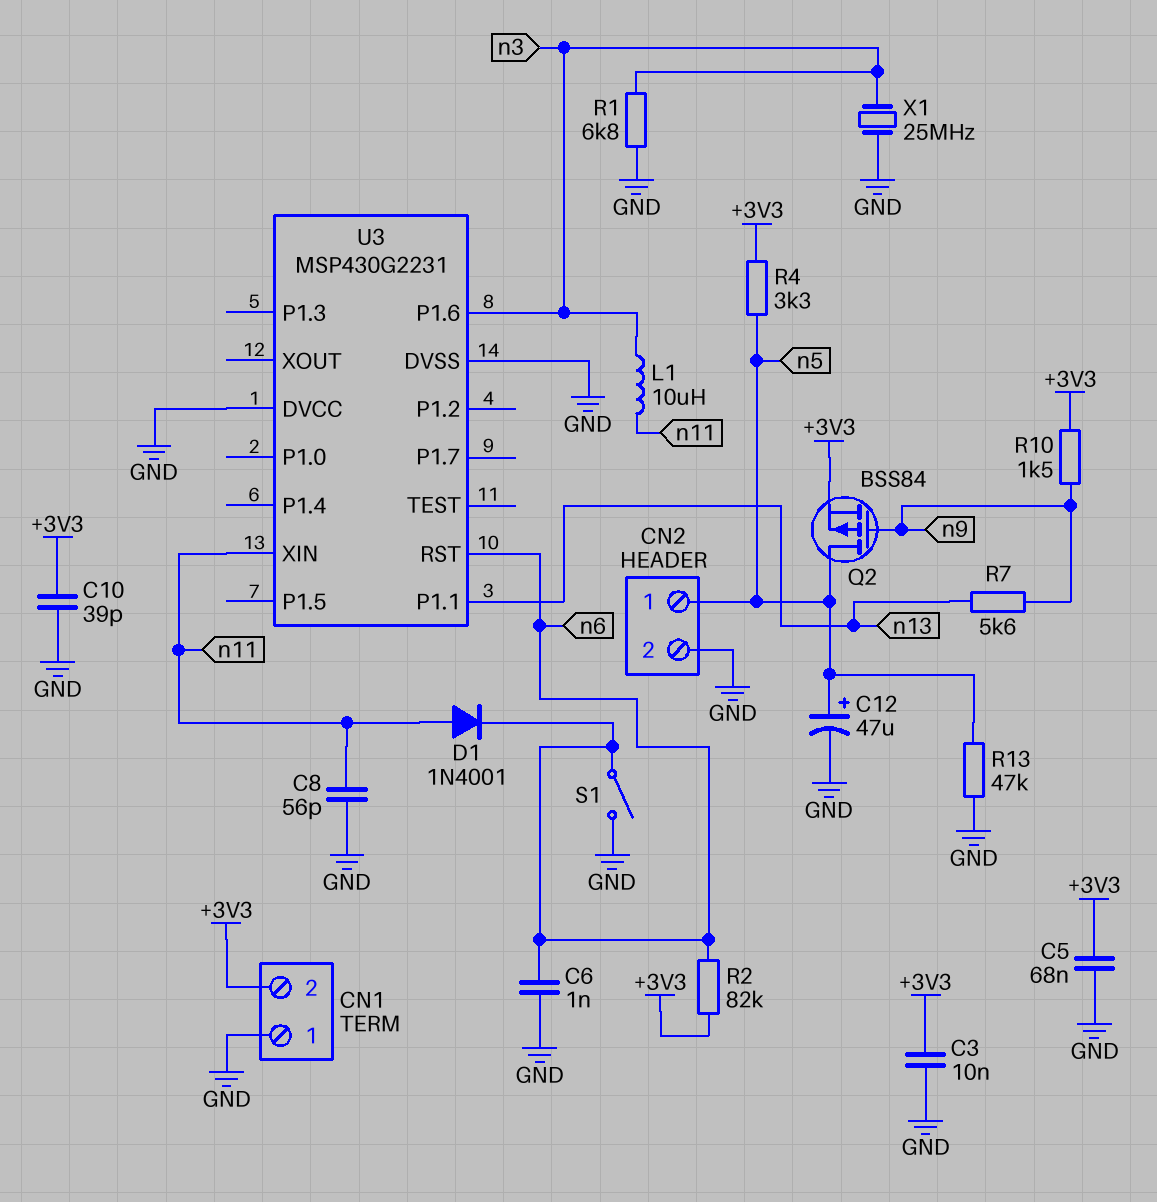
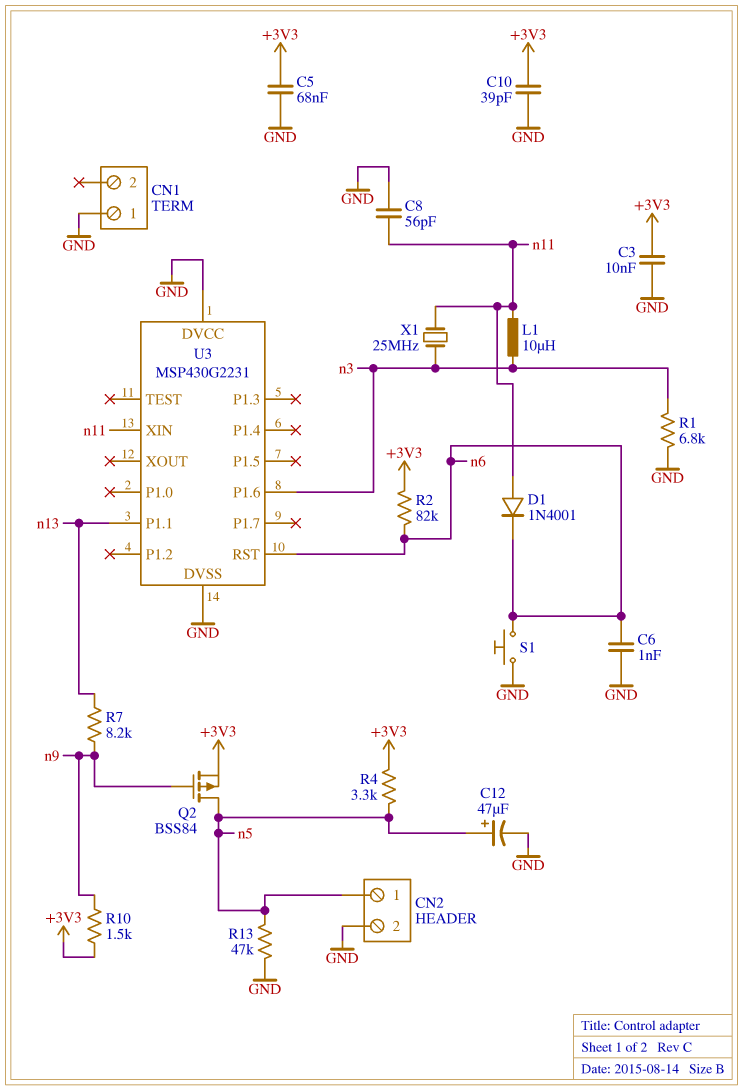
CN1 pin 2: +3V3 -> none
R7: 5.6k (n9, n13) -> 8.2k (n9, n13)
S1: switch (GND, n6) -> button (GND, n6)
X1: 25MHz (GND, n3) -> 25MHz (n3, n11)

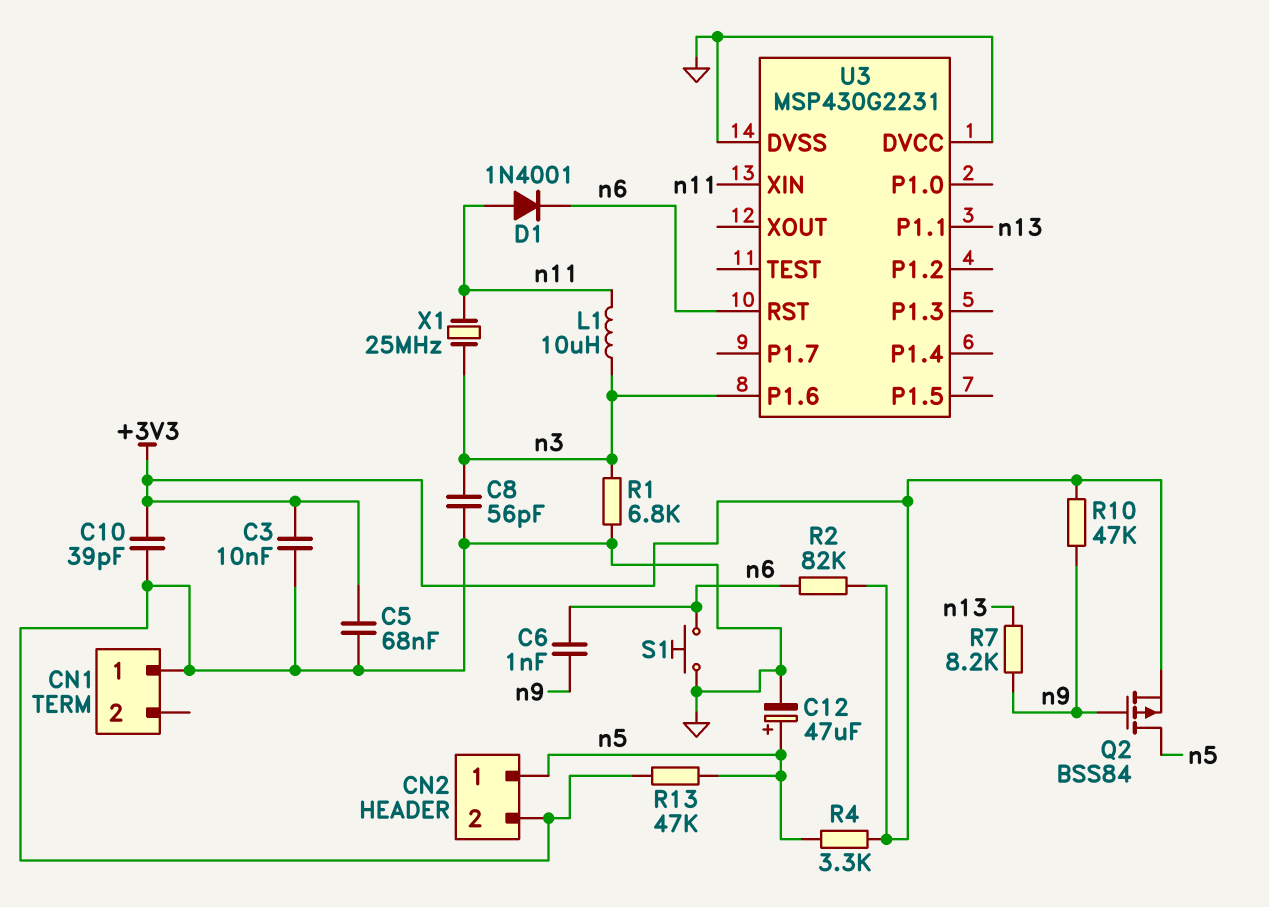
C6: 1nF (GND, n6) -> 1nF (n6, n9)
C8: 56pF (GND, n11) -> 56pF (GND, n3)
R10: 1.5k (+3V3, n9) -> 47k (+3V3, n9)

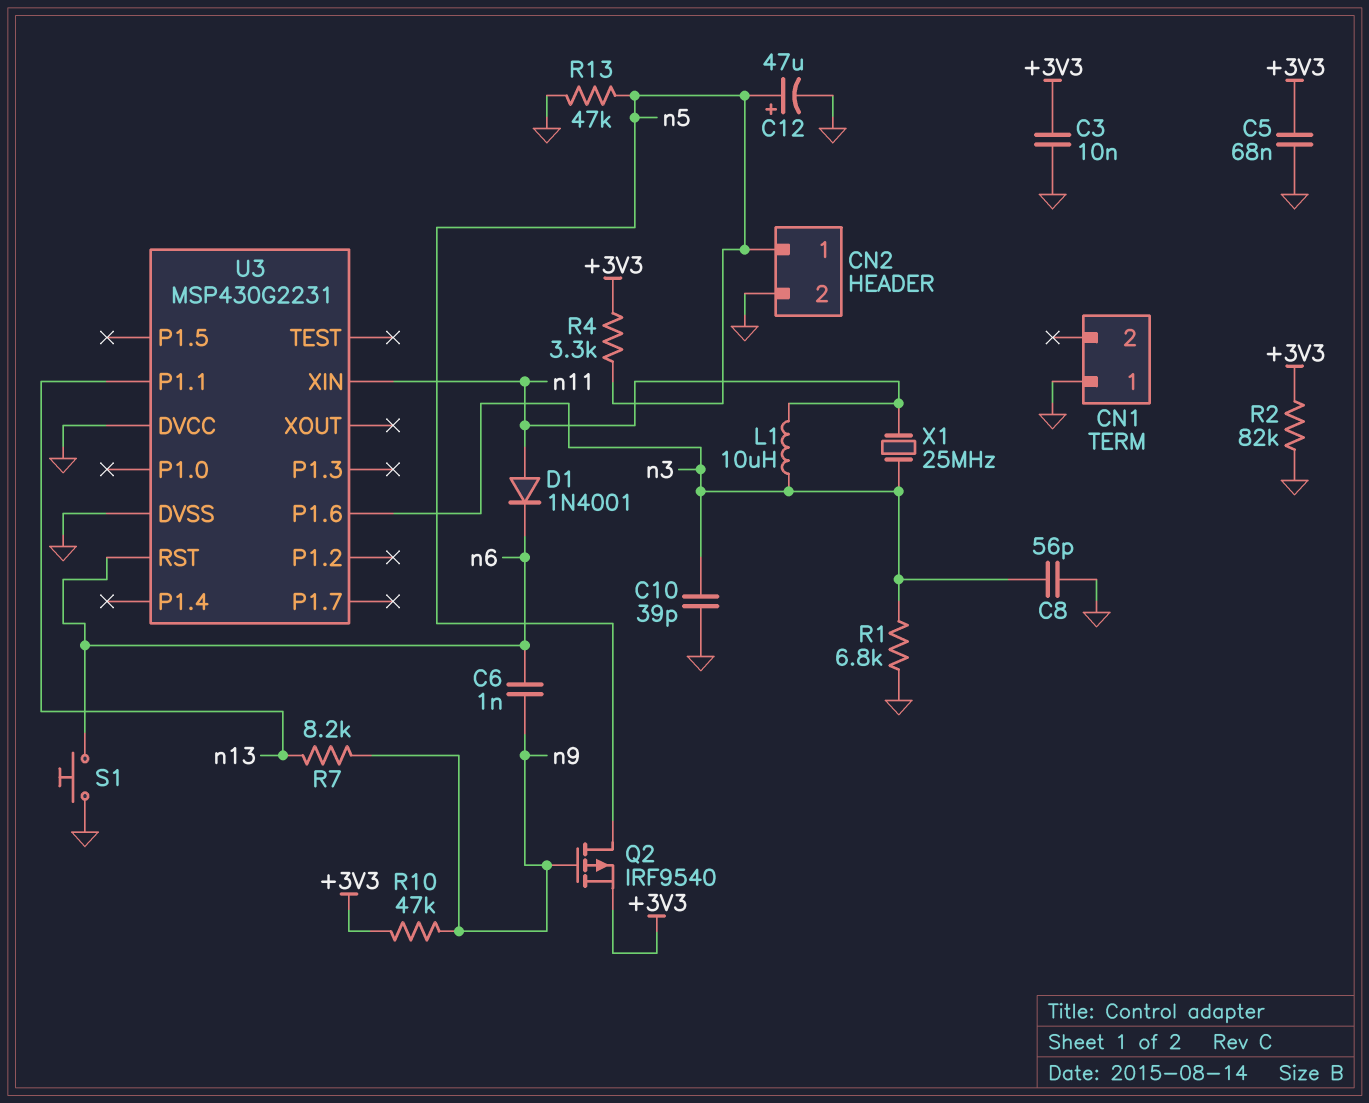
C10: 39pF (+3V3, GND) -> 39pF (GND, n3)
Q2: PMOS BSS84 (G n9, D n5, S +3V3) -> PMOS IRF9540 (G n9, D n5, S +3V3)
R2: 82k (+3V3, n6) -> 82k (+3V3, GND)

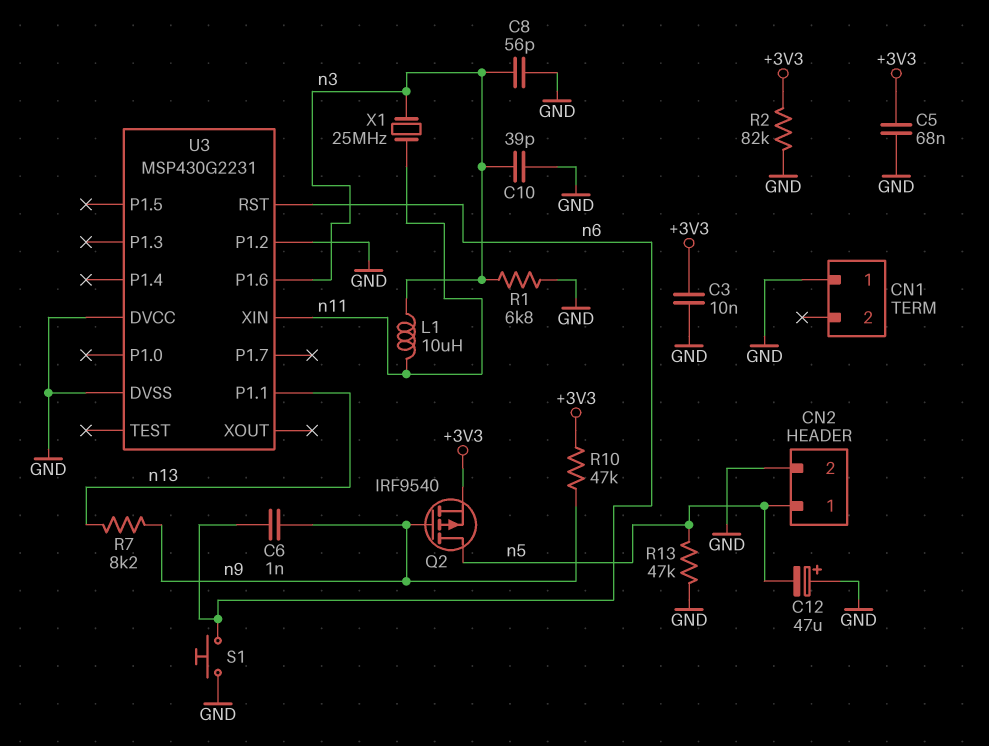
C12: 47uF (plus n5, minus GND) -> 47uF (plus GND, minus n5)
D1: diode 1N4001 (A n11, K n6) -> none
R4: 3.3k (+3V3, n5) -> none
U3 pin P1.2: none -> GND

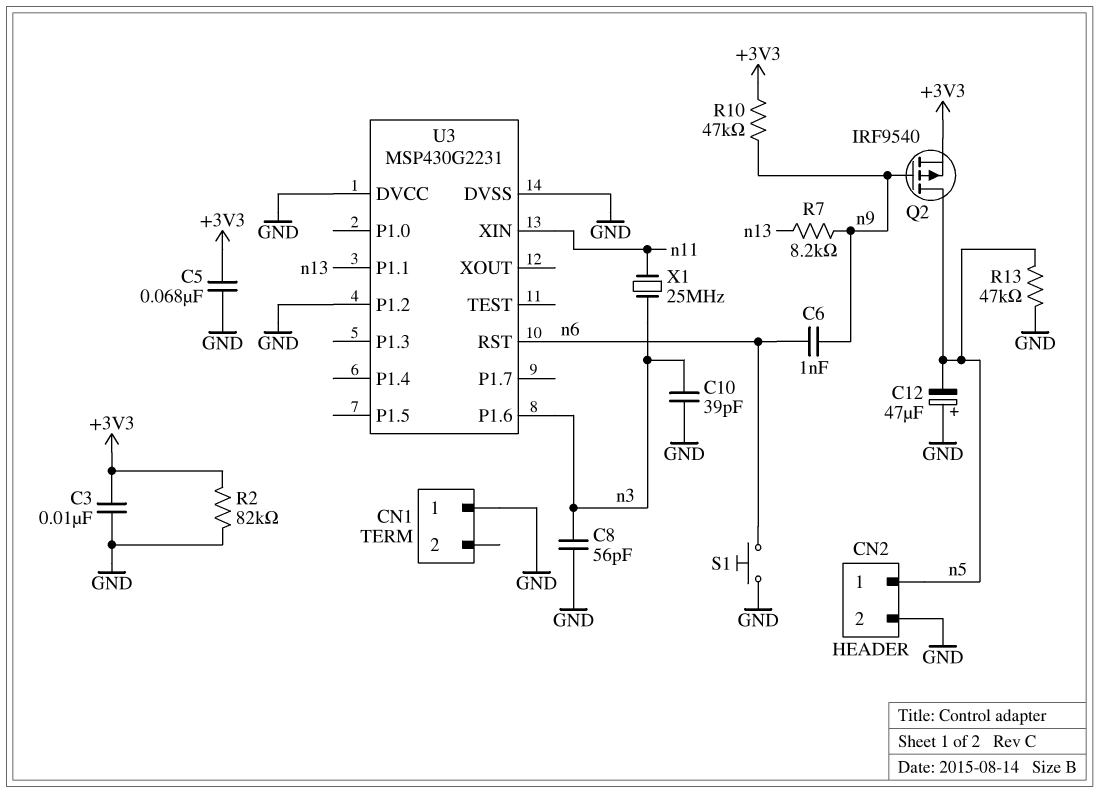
L1: 10uH (n3, n11) -> none
R1: 6.8k (GND, n3) -> none

